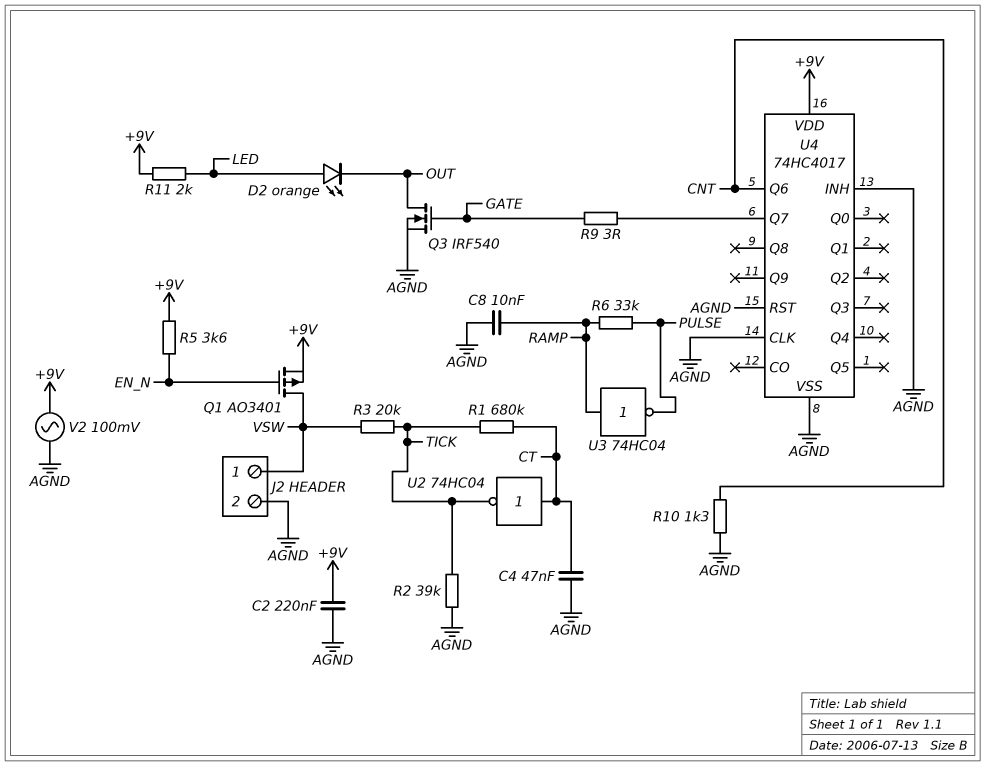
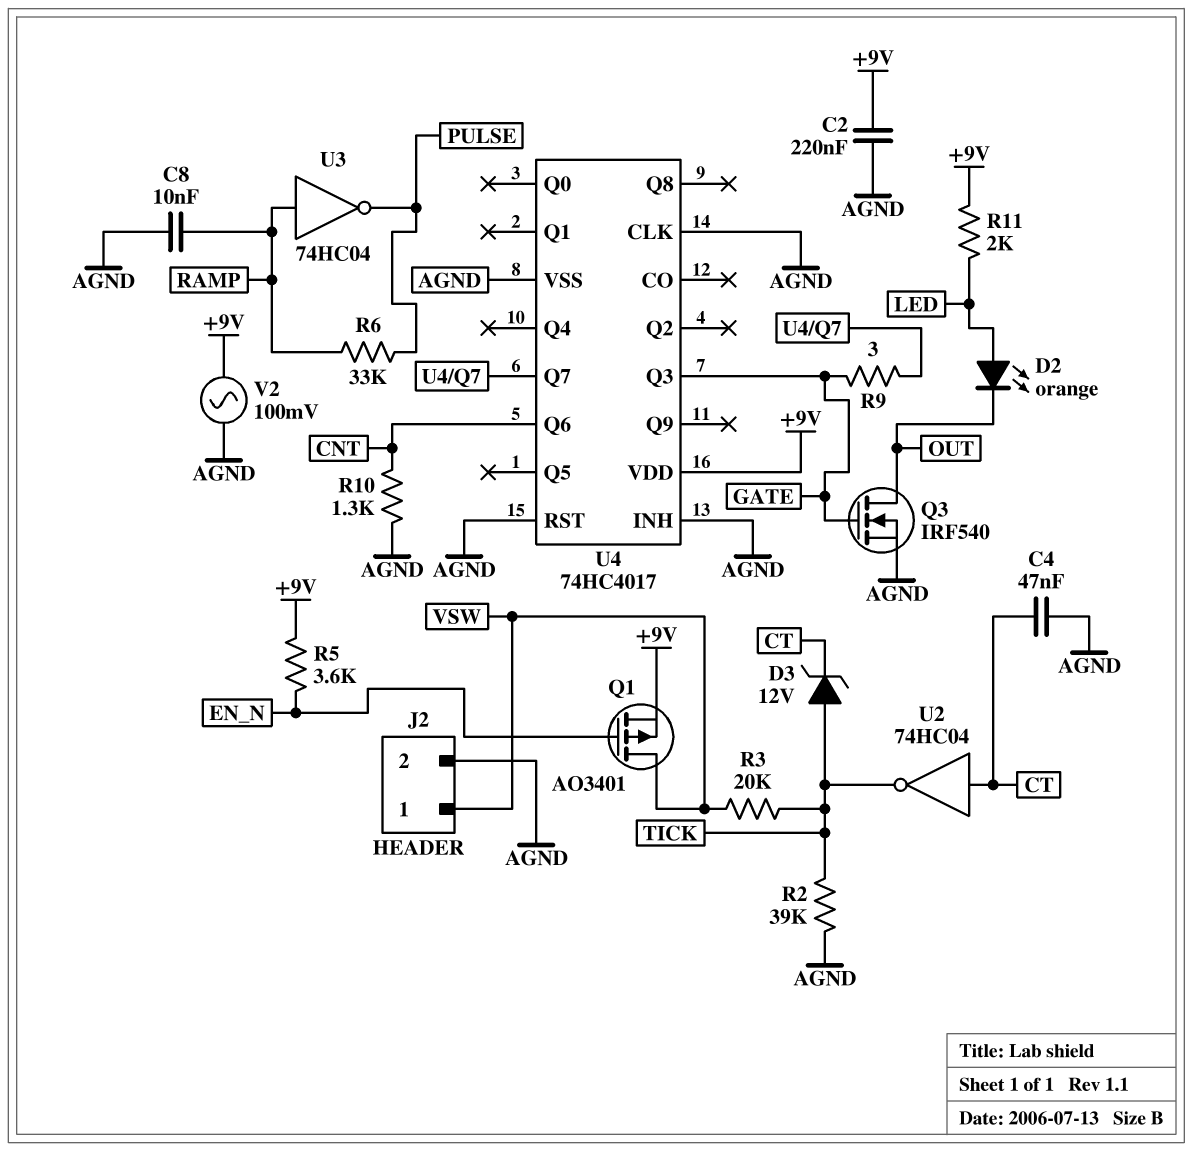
D3: none -> zener 12V (A TICK, K CT)
R1: 680k (CT, TICK) -> none
U4 pin Q3: none -> GATE

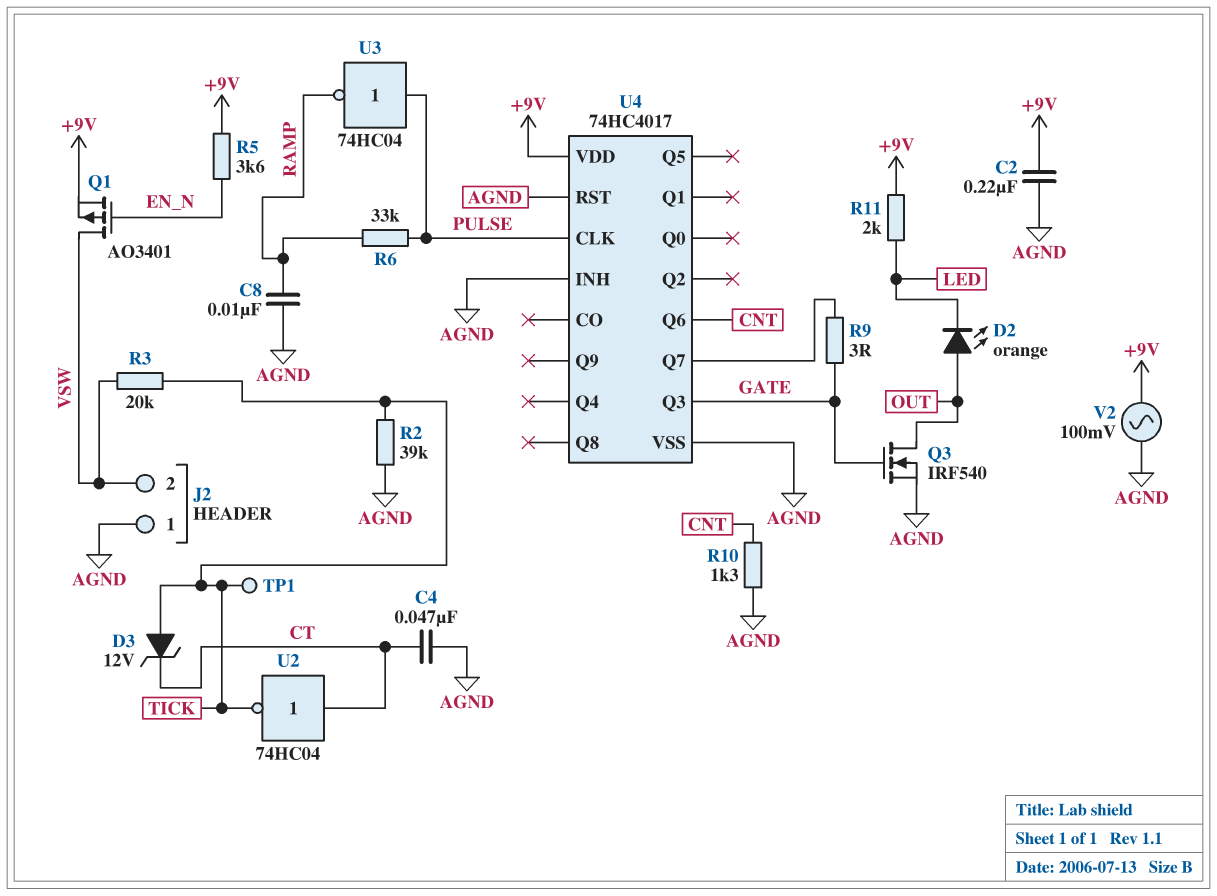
D2: LED orange (A LED, K OUT) -> LED orange (A OUT, K LED)
J2 pin 1: VSW -> AGND
J2 pin 2: AGND -> VSW
TP1: none -> test point (TICK)
U3: NOT 74HC04 (in RAMP, out PULSE) -> NOT 74HC04 (in PULSE, out RAMP)
U4 pin CLK: AGND -> PULSE

